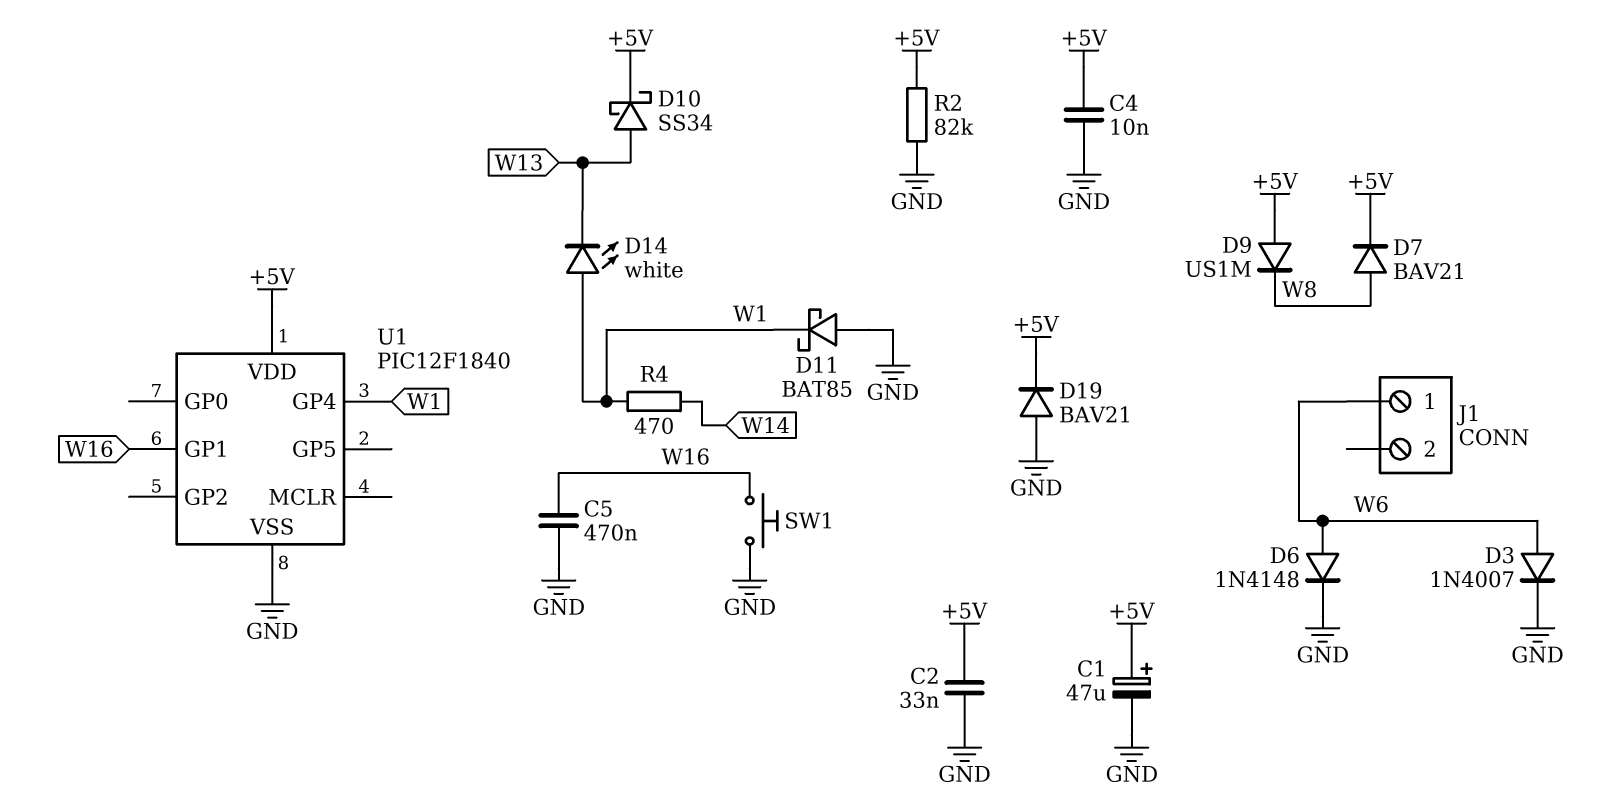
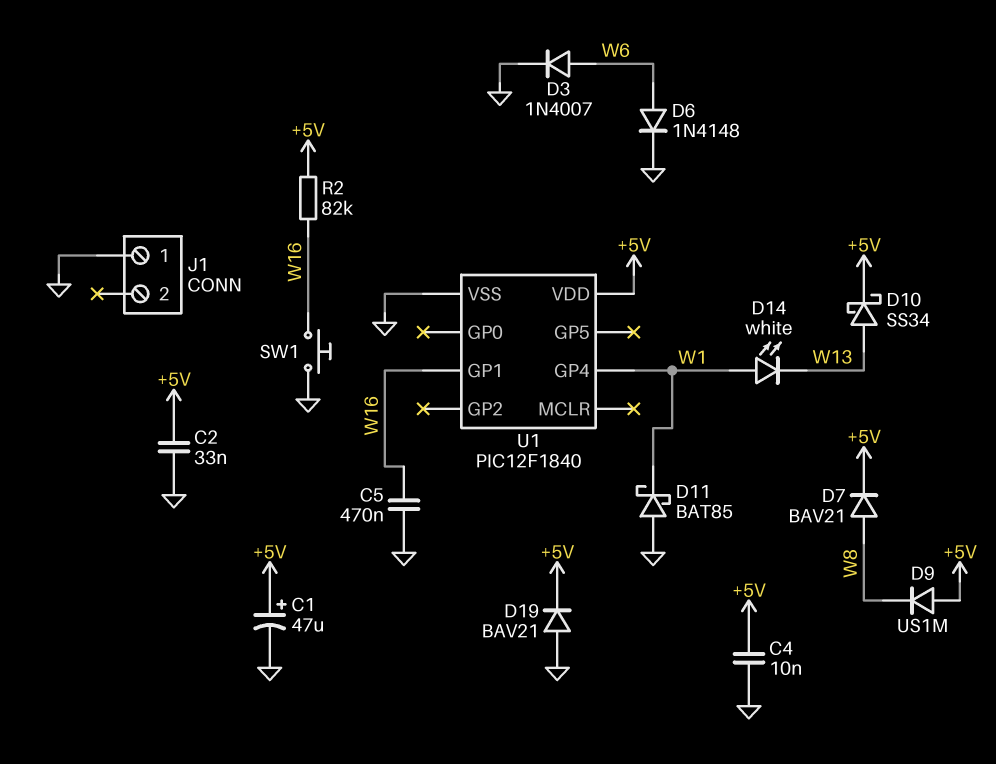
J1 pin 1: W6 -> GND
R2: 82k (+5V, GND) -> 82k (+5V, W16)
R4: 470 (W1, W14) -> none

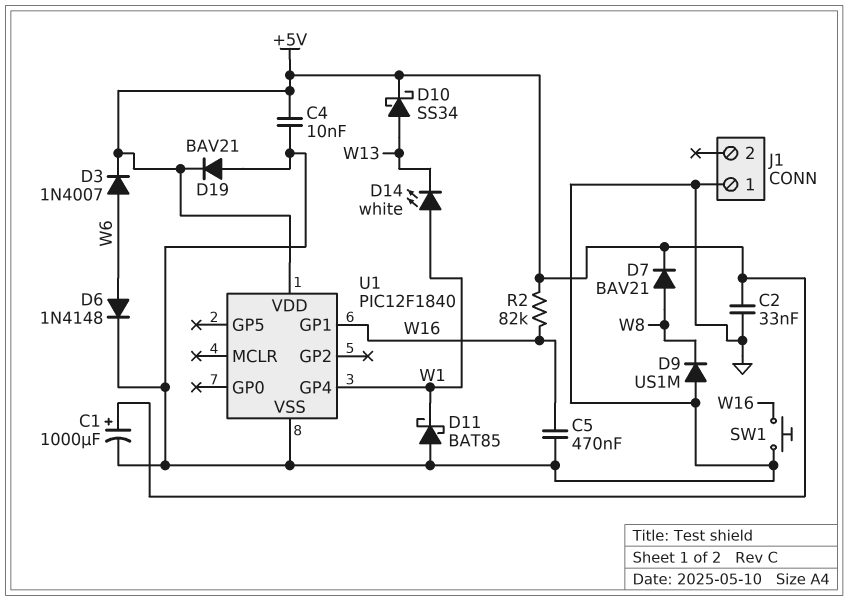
C1: 47uF (plus +5V, minus GND) -> 1000uF (plus +5V, minus GND)
D3: diode 1N4007 (A W6, K GND) -> diode 1N4007 (A W6, K +5V)
D9: diode US1M (A +5V, K W8) -> diode US1M (A GND, K W8)

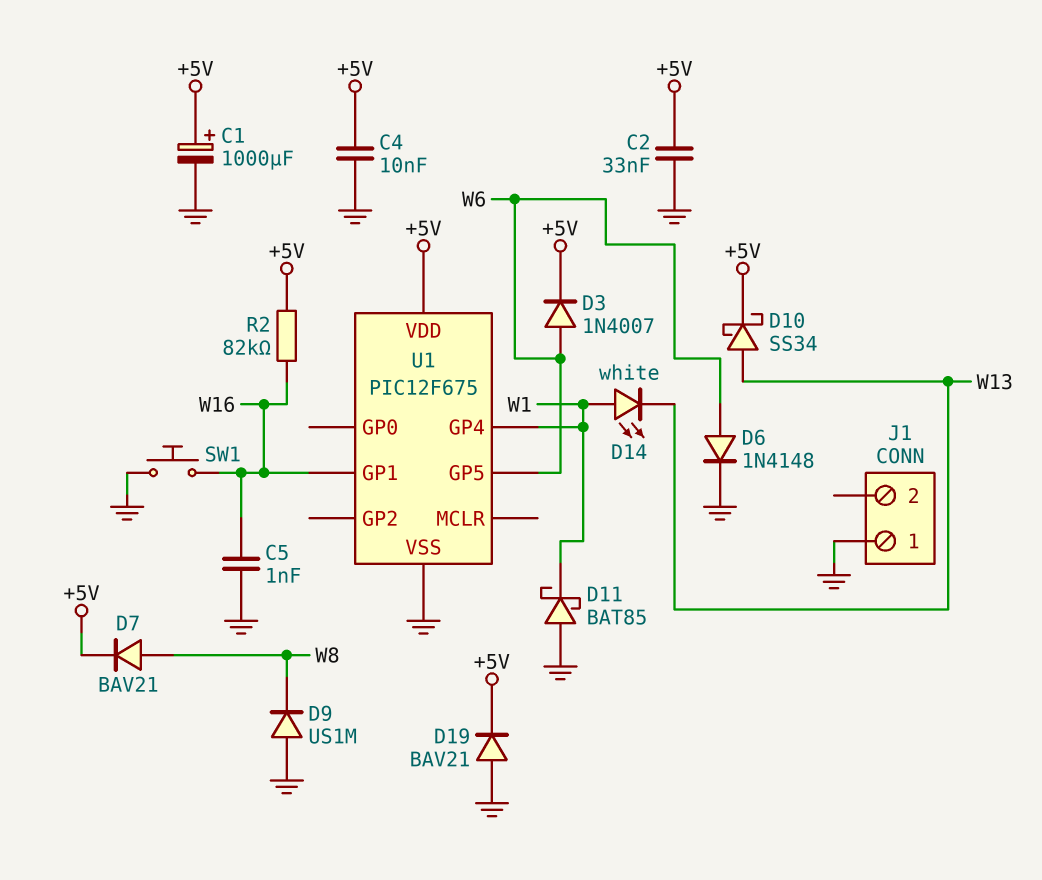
C5: 470nF (GND, W16) -> 1nF (GND, W16)
U1: PIC12F1840 -> PIC12F675
U1 pin GP5: none -> W6

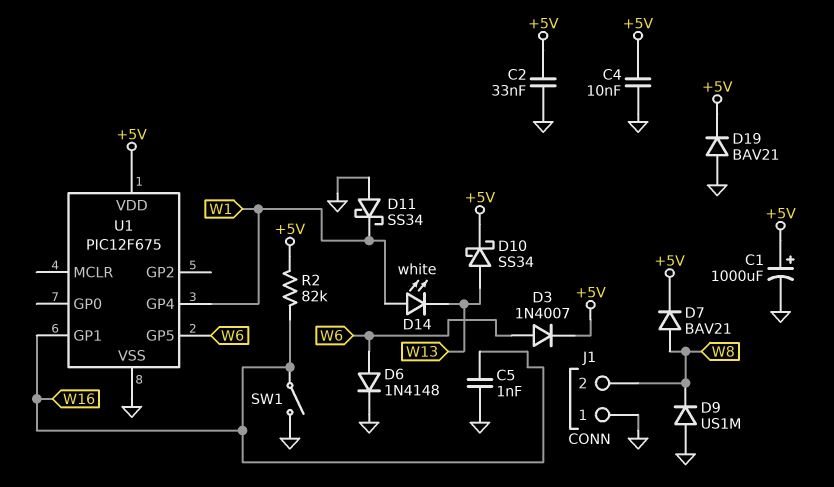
D11: schottky BAT85 (A GND, K W1) -> schottky SS34 (A GND, K W1)
J1 pin 2: none -> W8
SW1: button (GND, W16) -> switch (GND, W16)

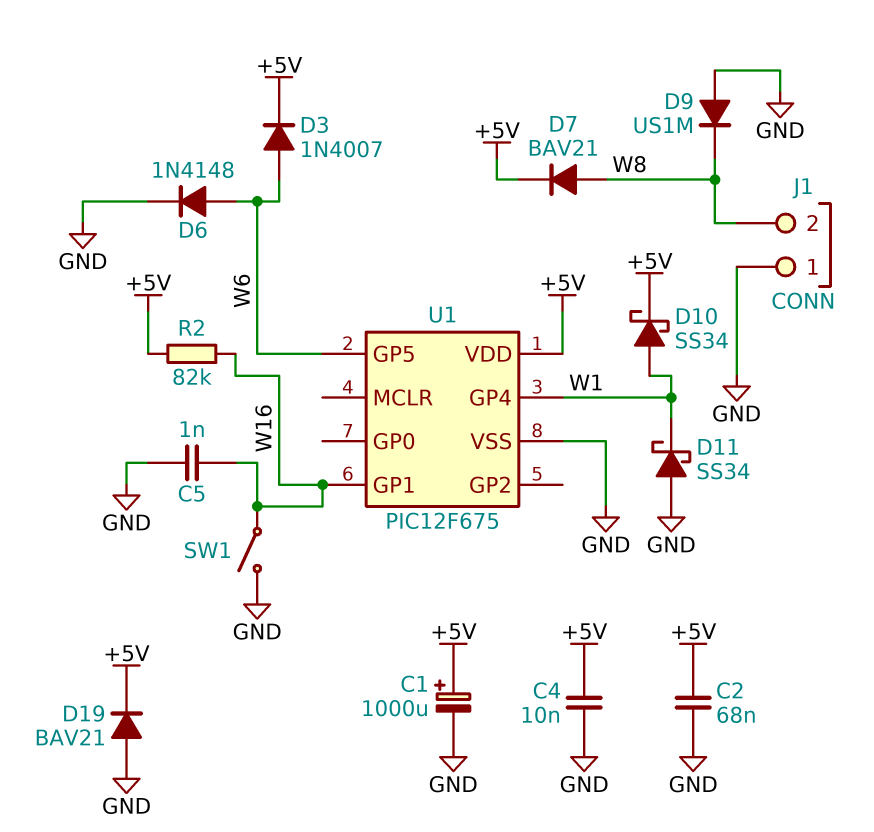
C2: 33nF (+5V, GND) -> 68nF (+5V, GND)
D10: schottky SS34 (A W13, K +5V) -> schottky SS34 (A W1, K +5V)
D14: LED white (A W1, K W13) -> none

